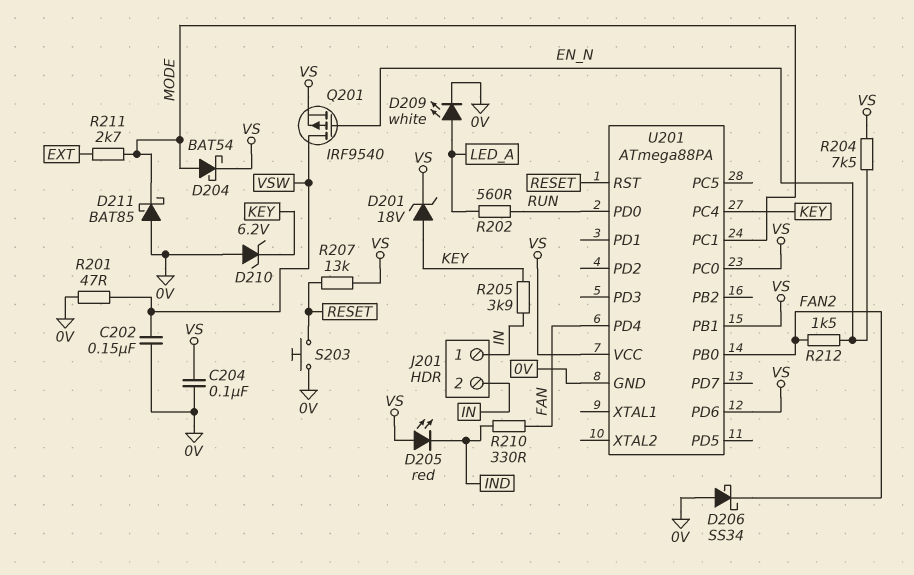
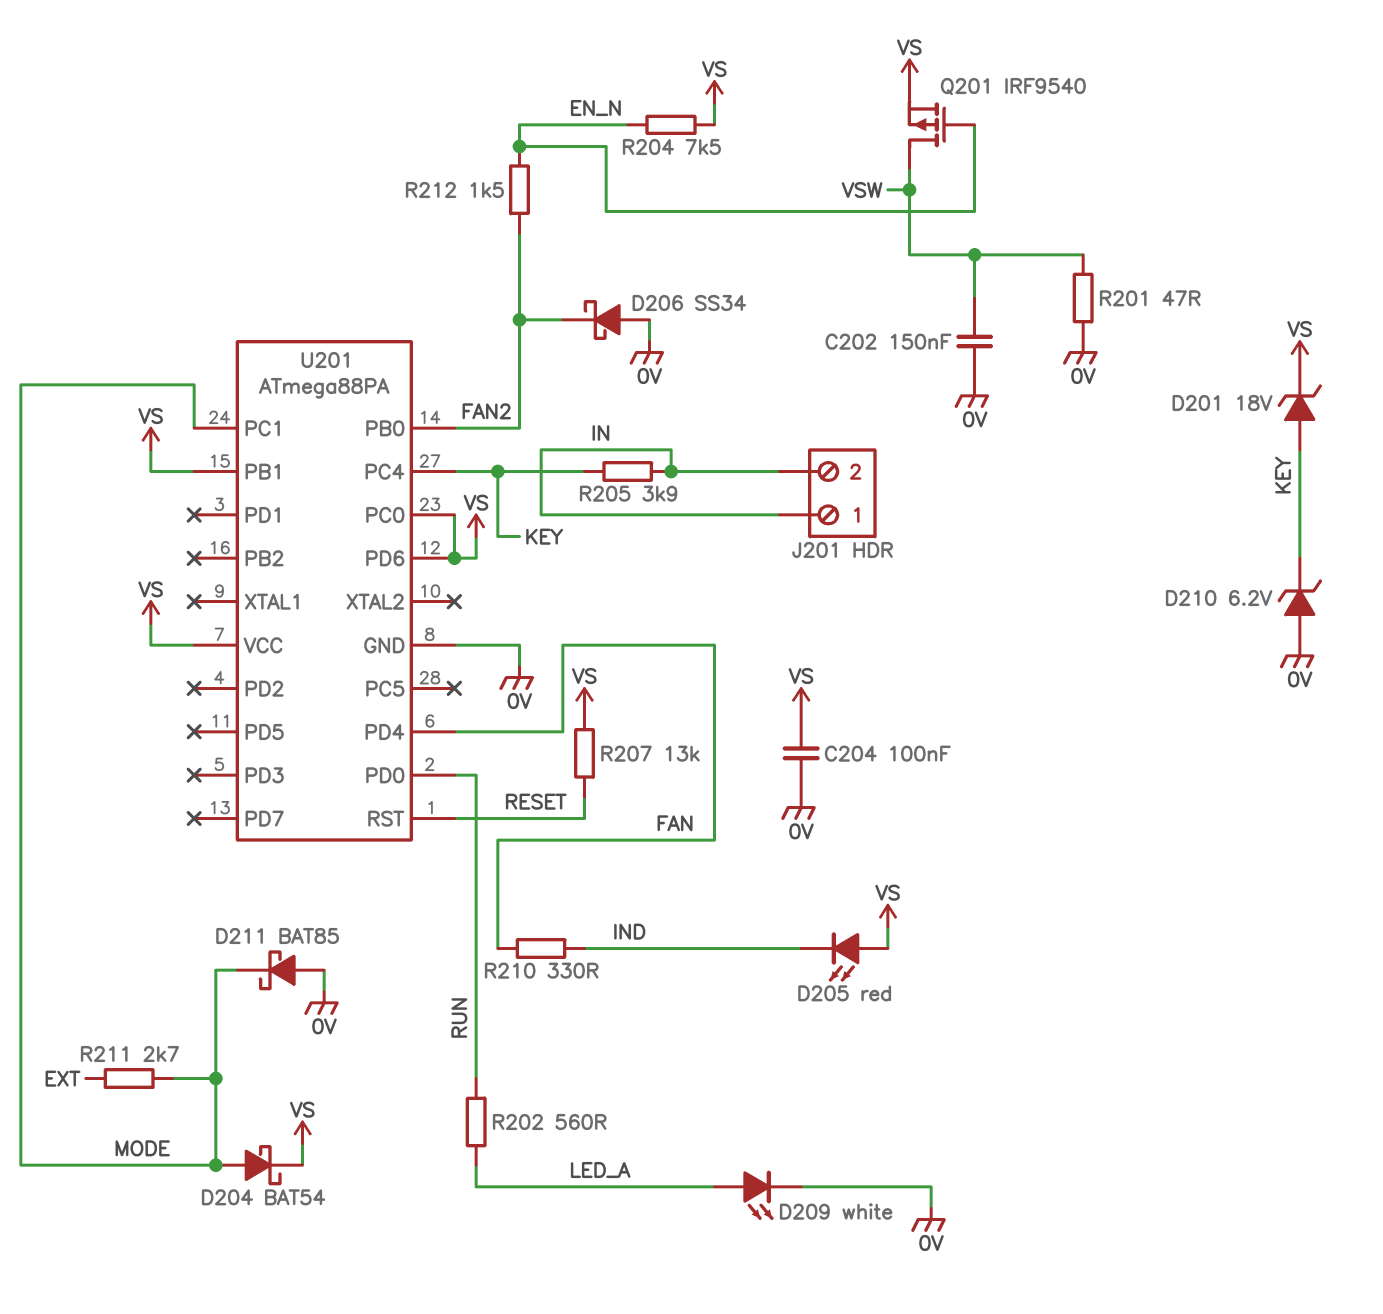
S203: button (0V, RESET) -> none

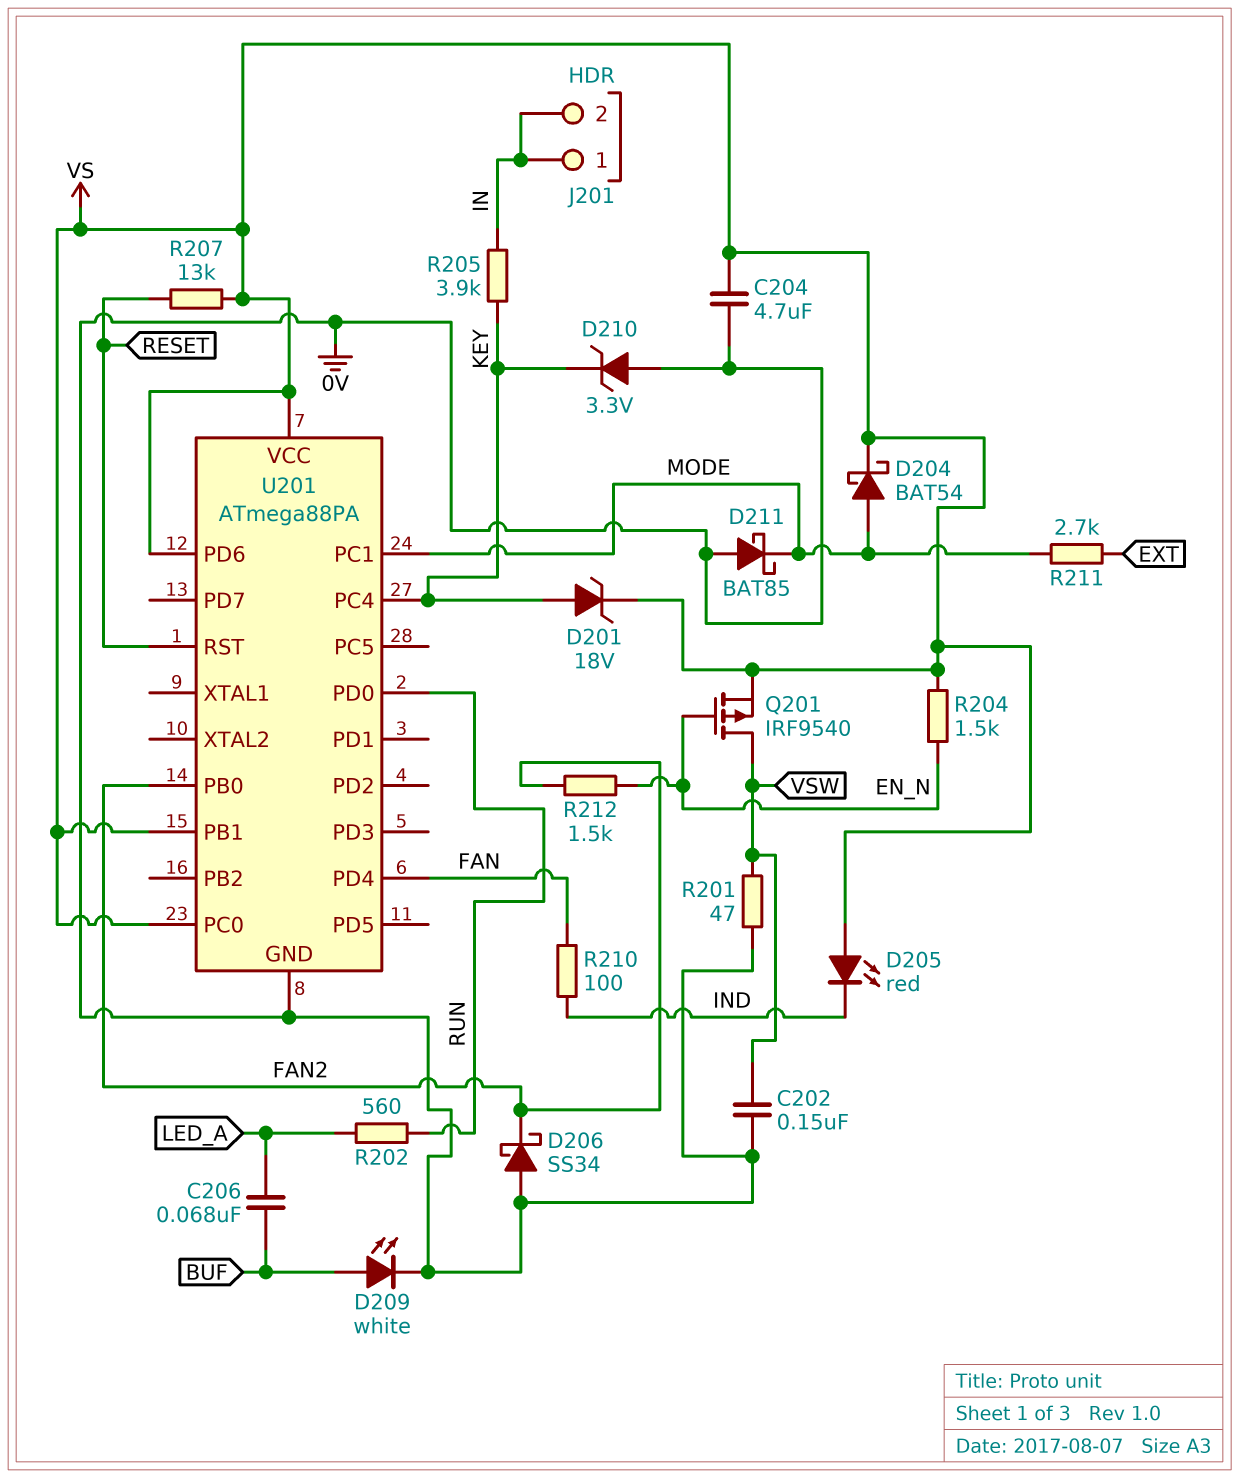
C204: 100nF (0V, VS) -> 4.7uF (0V, VS)
C206: none -> 68nF (BUF, LED_A)
D209: LED white (A LED_A, K 0V) -> LED white (A BUF, K 0V)
D210: zener 6.2V (A 0V, K KEY) -> zener 3.3V (A 0V, K KEY)
R204: 7.5k (EN_N, VS) -> 1.5k (EN_N, VS)
R210: 330 (FAN, IND) -> 100 (FAN, IND)

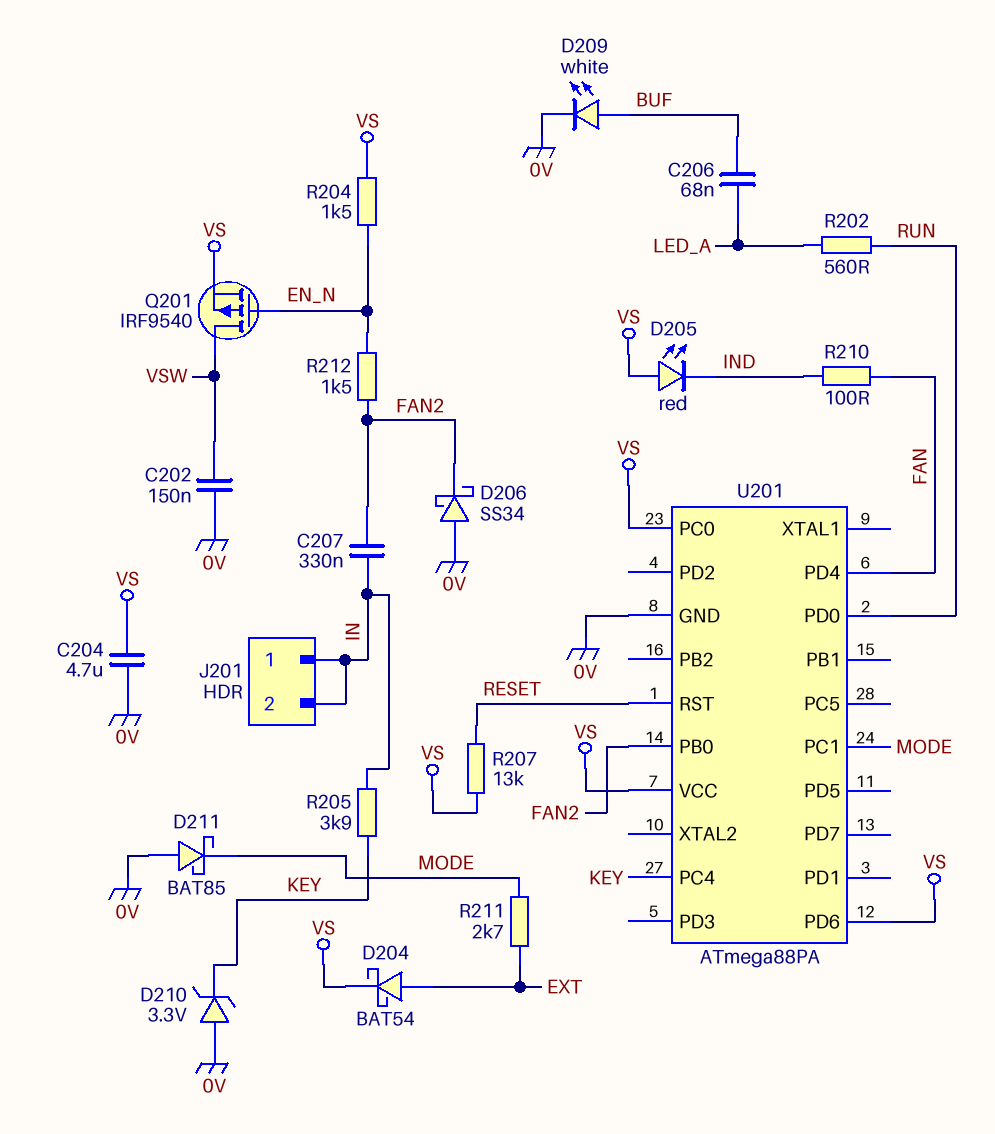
C207: none -> 330nF (FAN2, IN)
D201: zener 18V (A KEY, K VS) -> none
D204: schottky BAT54 (A MODE, K VS) -> schottky BAT54 (A EXT, K VS)
R201: 47 (0V, VSW) -> none
U201 pin PB1: VS -> none

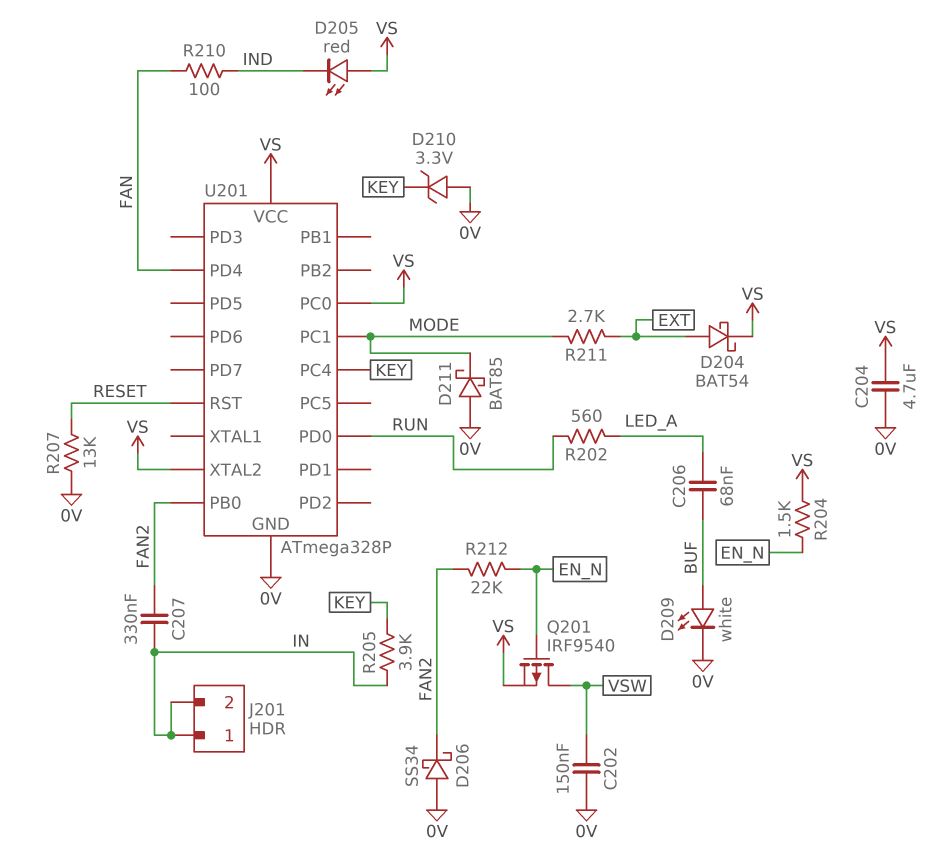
R207: 13k (RESET, VS) -> 13k (0V, RESET)
R212: 1.5k (EN_N, FAN2) -> 22k (EN_N, FAN2)
U201: ATmega88PA -> ATmega328P
U201 pin PD6: VS -> none
U201 pin XTAL2: none -> VS

